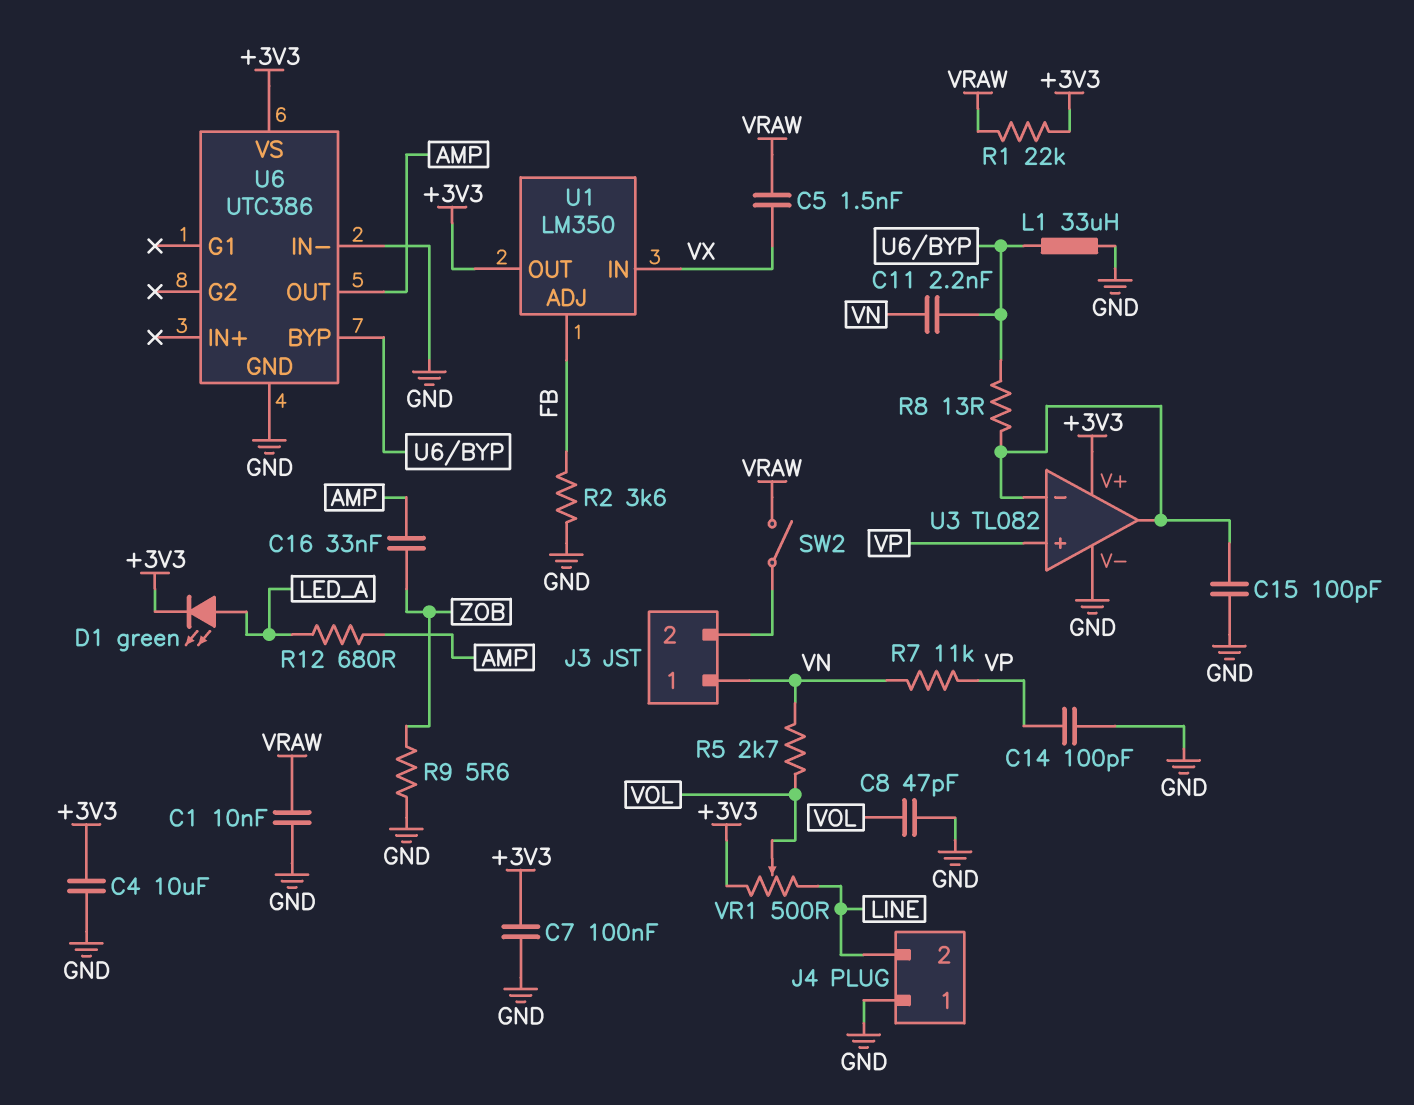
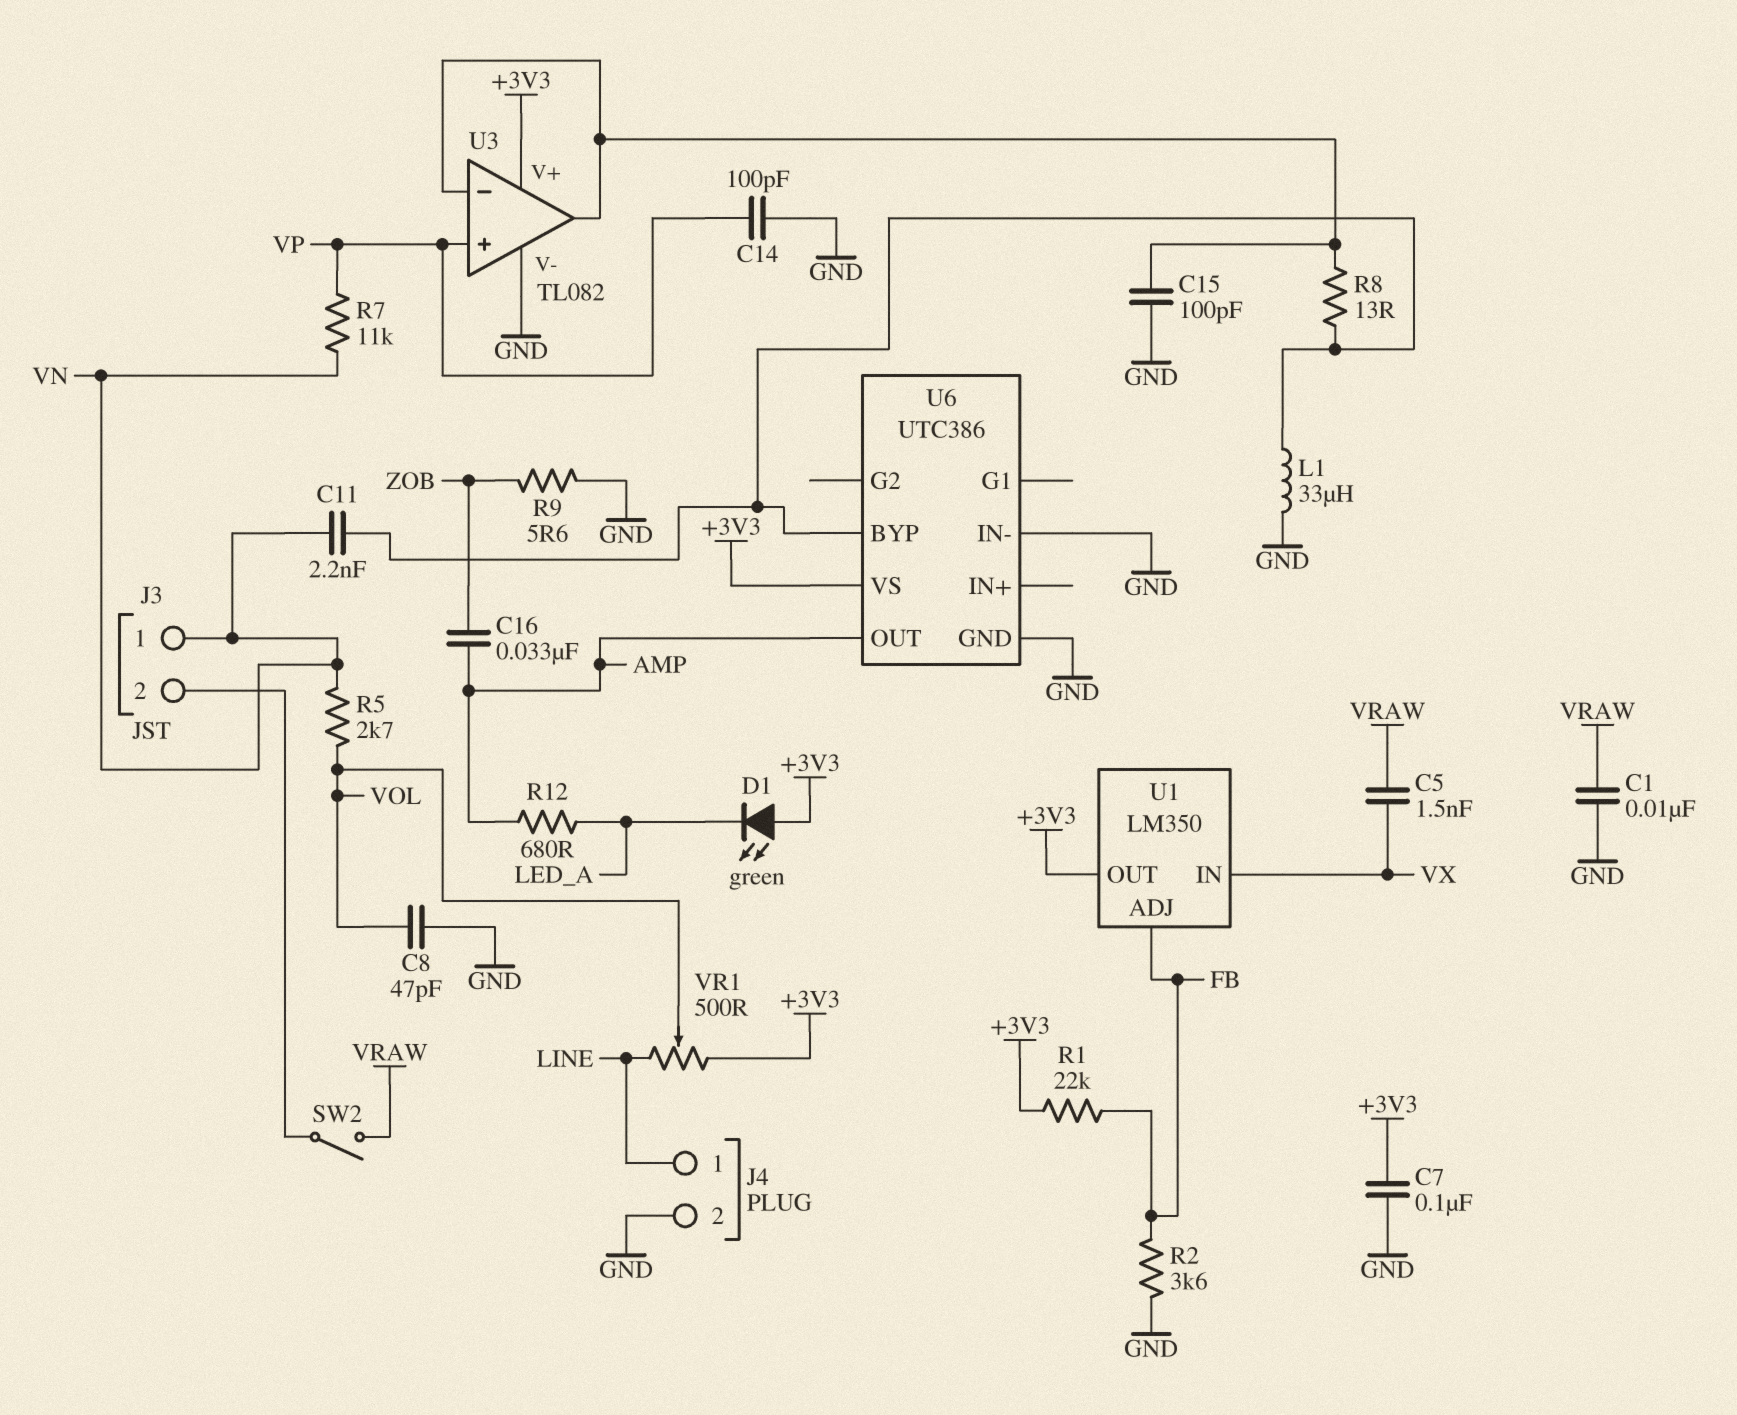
C4: 10uF (+3V3, GND) -> none
D1: LED green (A LED_A, K +3V3) -> LED green (A +3V3, K LED_A)
J4 pin 1: GND -> LINE
J4 pin 2: LINE -> GND
R1: 22k (+3V3, VRAW) -> 22k (+3V3, FB)

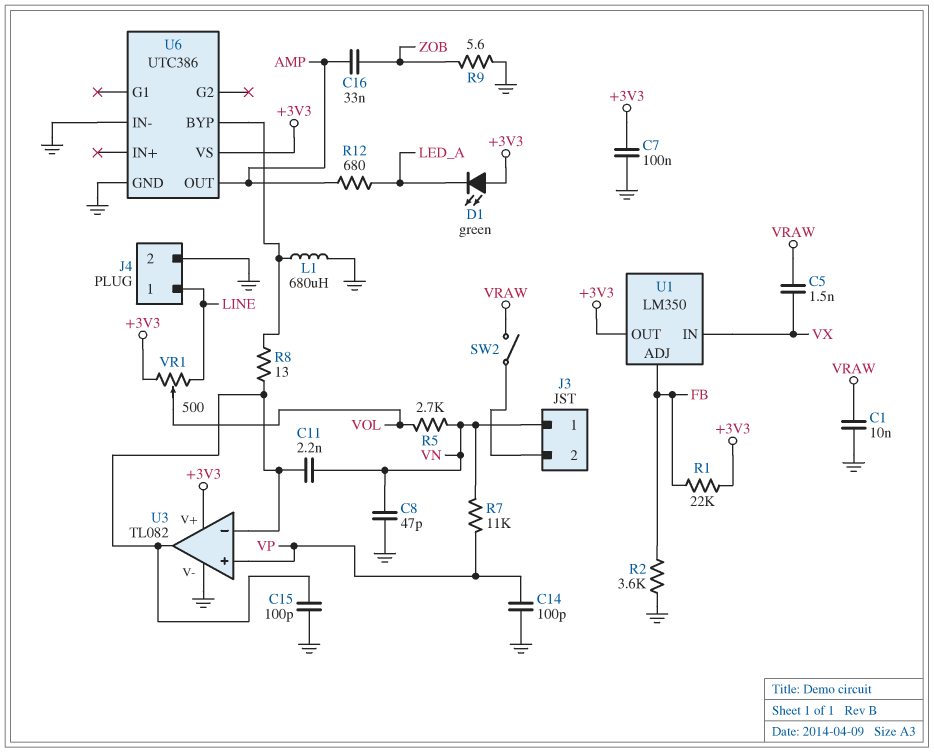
C8: 47pF (GND, VOL) -> 47pF (GND, VN)
C11: 2.2nF (U6/BYP, VN) -> 2.2nF (U3/in-, VN)
L1: 33uH (GND, U6/BYP) -> 680uH (GND, U6/BYP)

